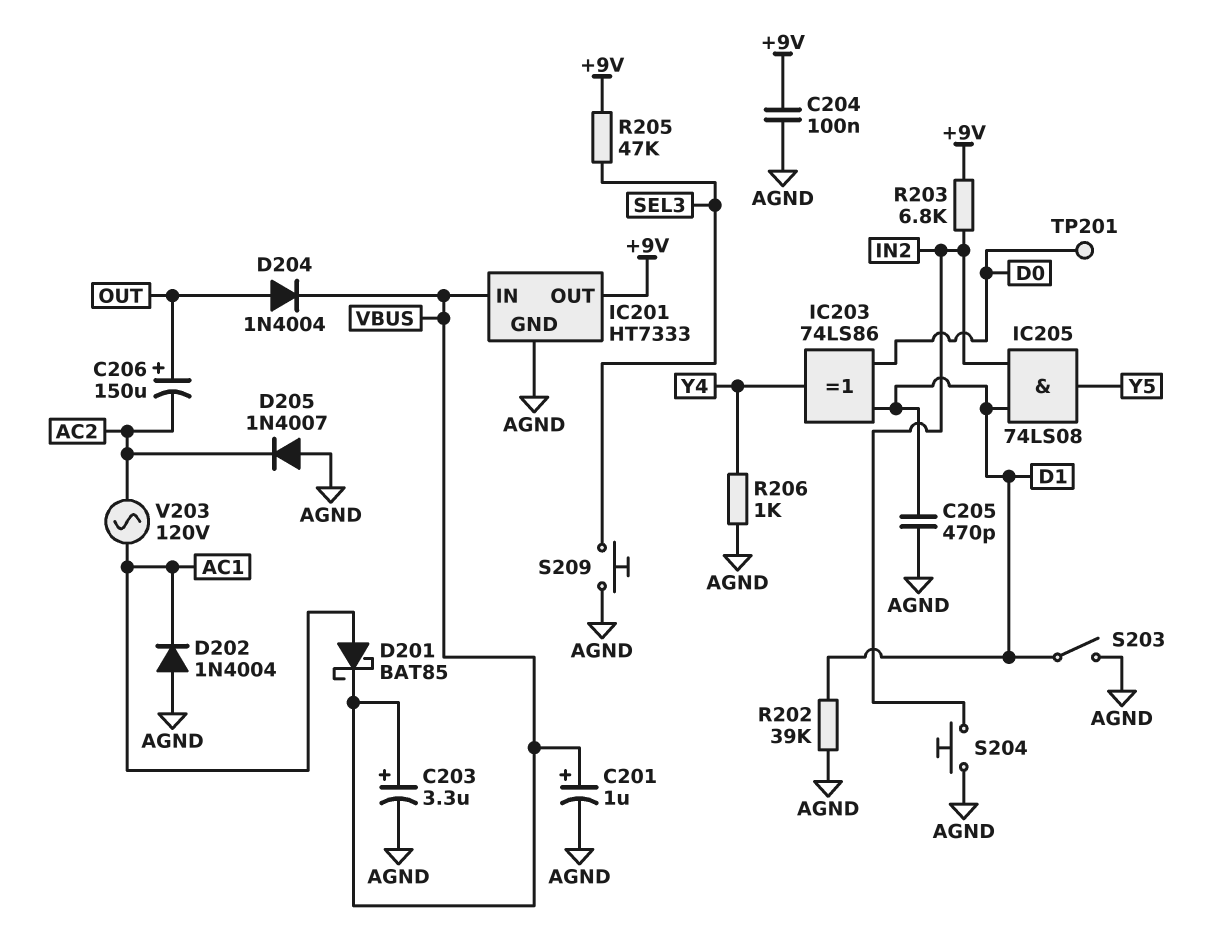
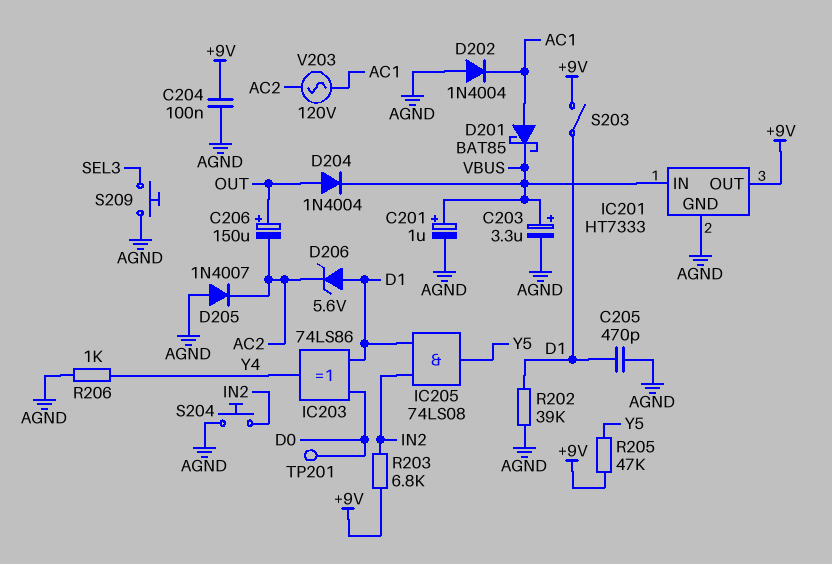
D206: none -> zener 5.6V (A D1, K AC2)
R205: 47k (+9V, SEL3) -> 47k (+9V, Y5)
S203: switch (AGND, D1) -> switch (+9V, D1)

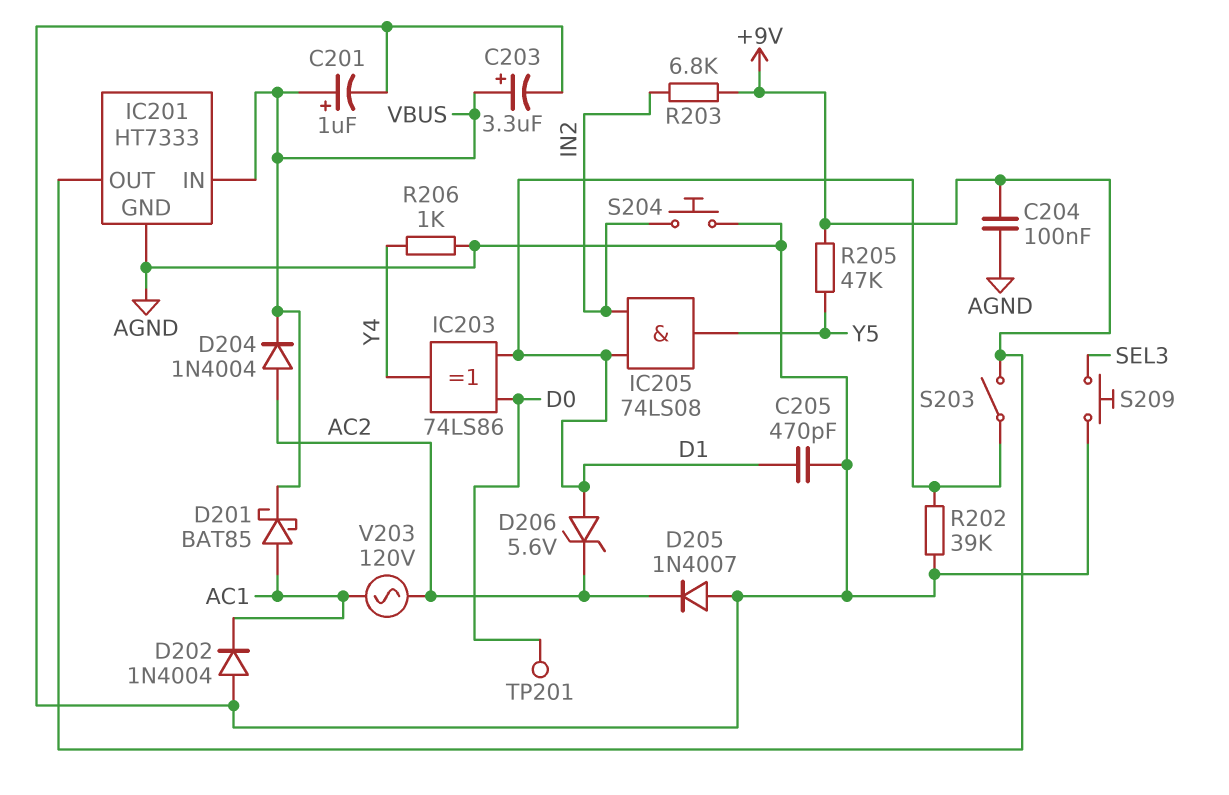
C206: 150uF (plus OUT, minus AC2) -> none
D204: diode 1N4004 (A OUT, K VBUS) -> diode 1N4004 (A AC2, K VBUS)

